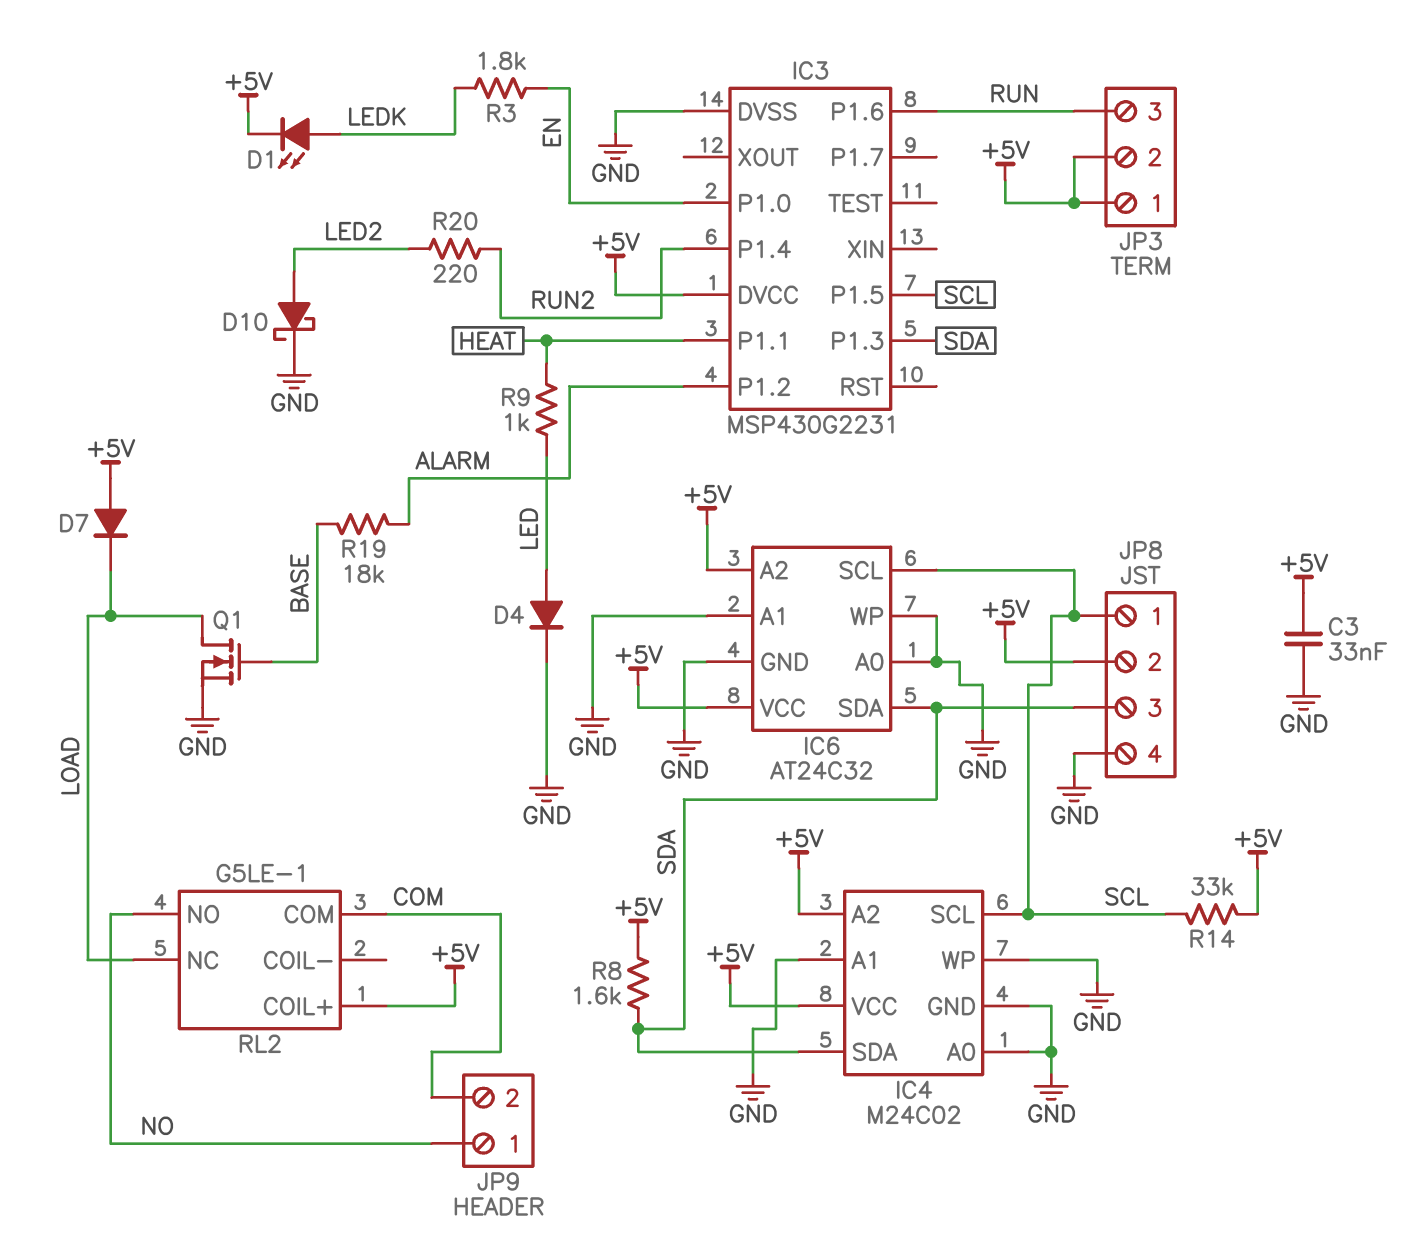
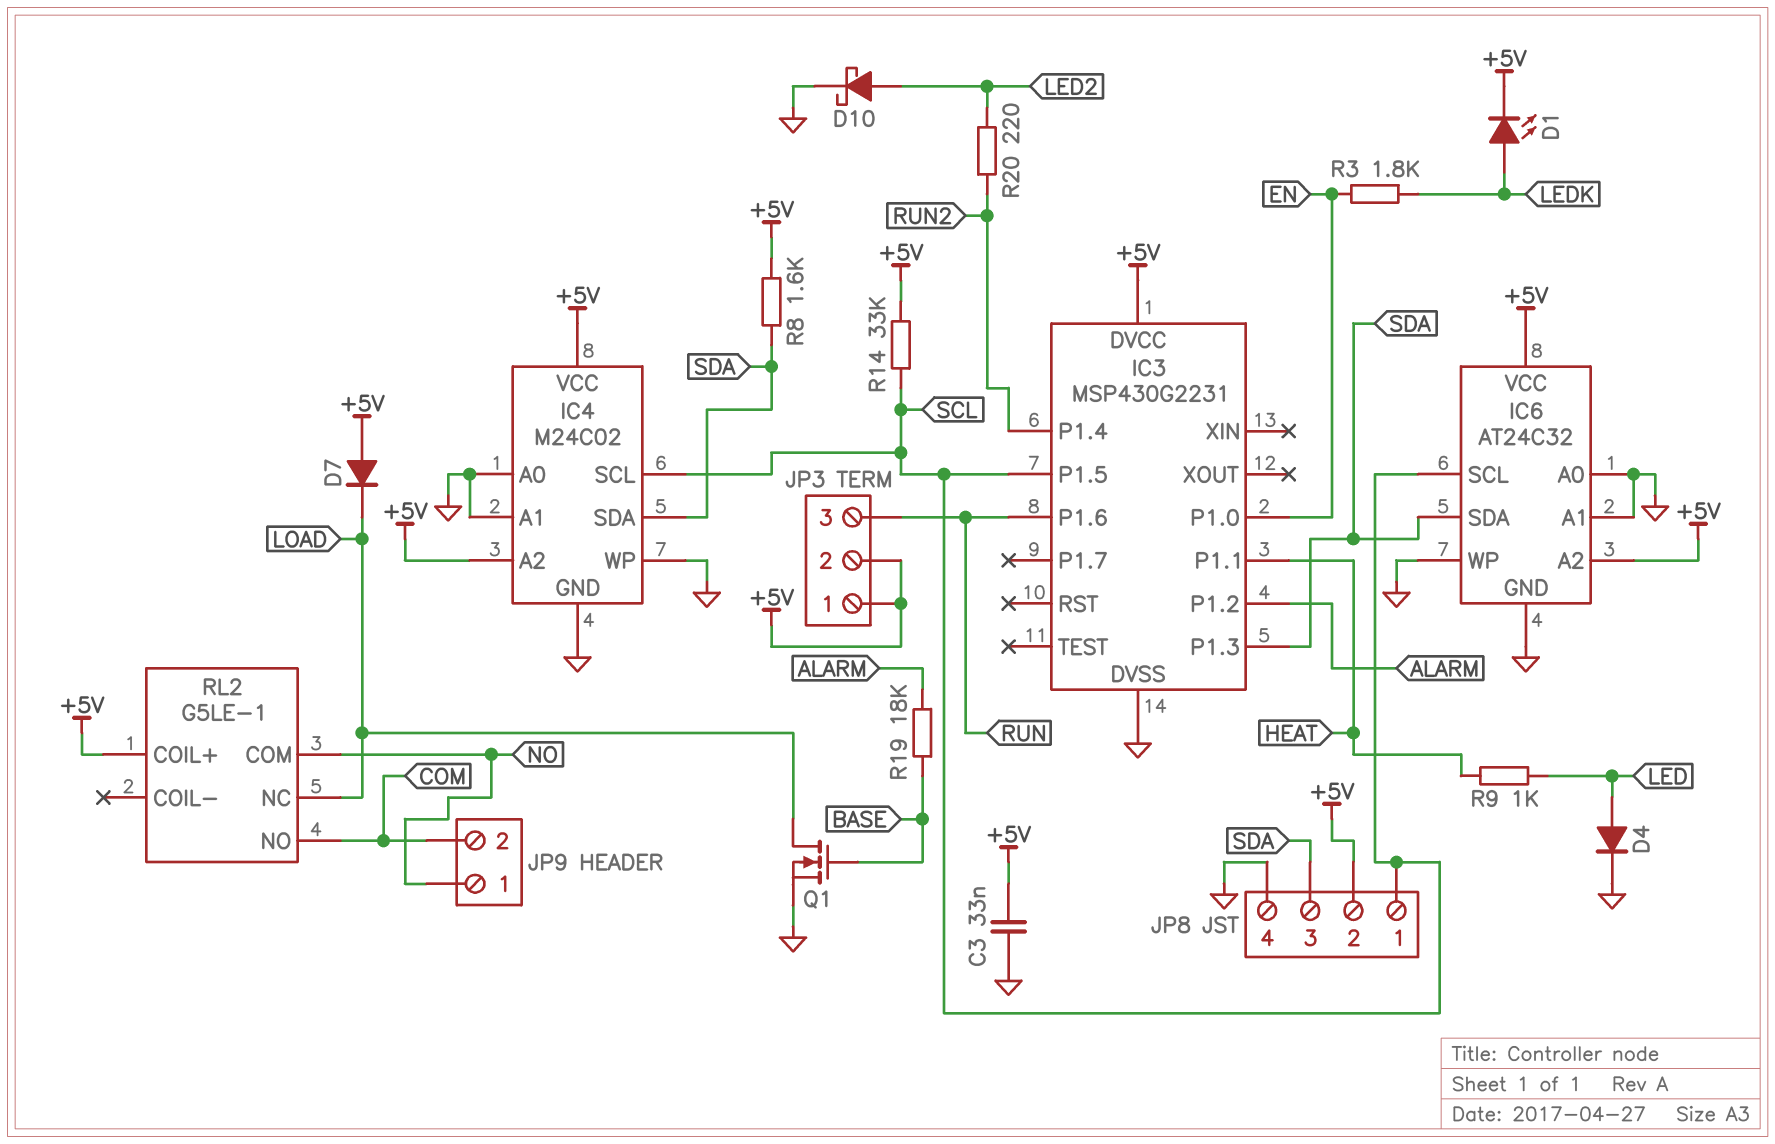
RL2 pin COM: COM -> NO
RL2 pin NO: NO -> COM

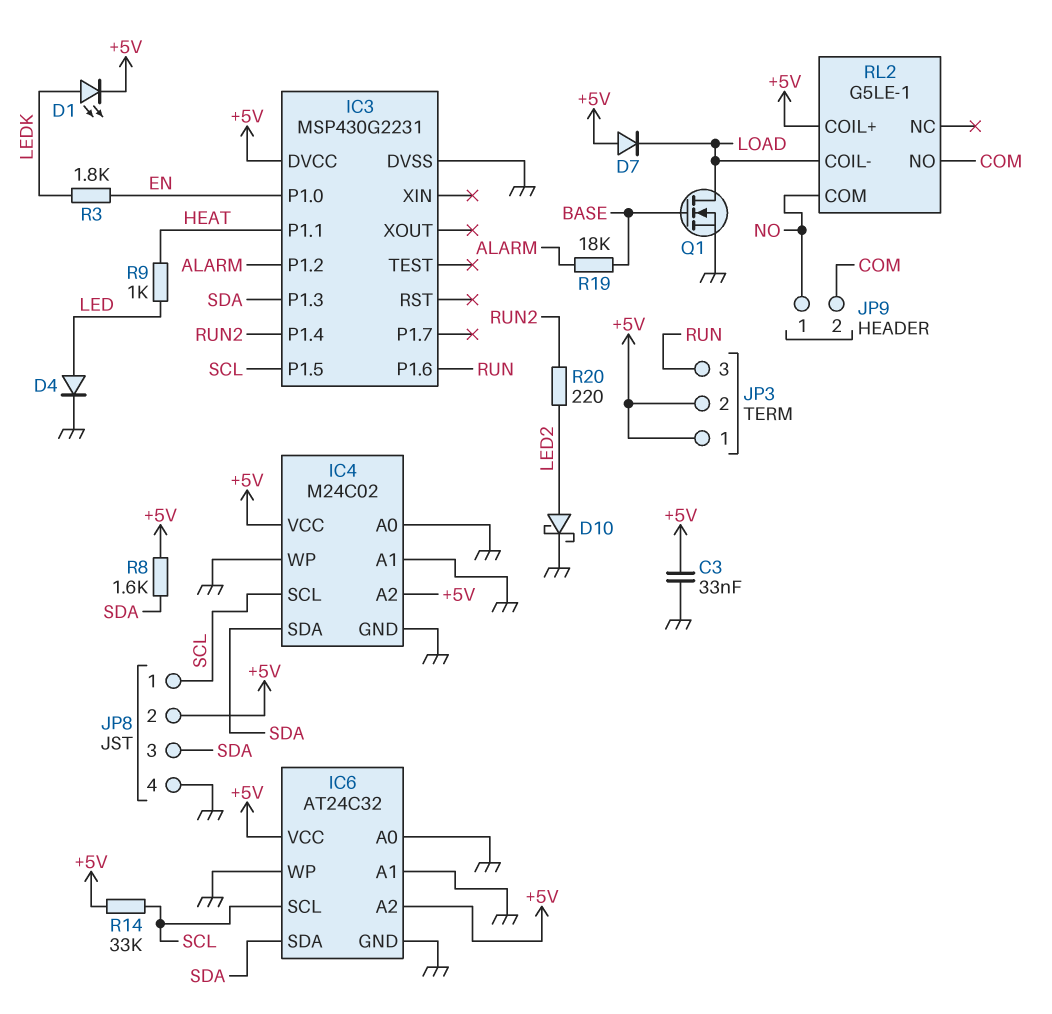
RL2 pin COIL-: none -> LOAD
RL2 pin NC: LOAD -> none

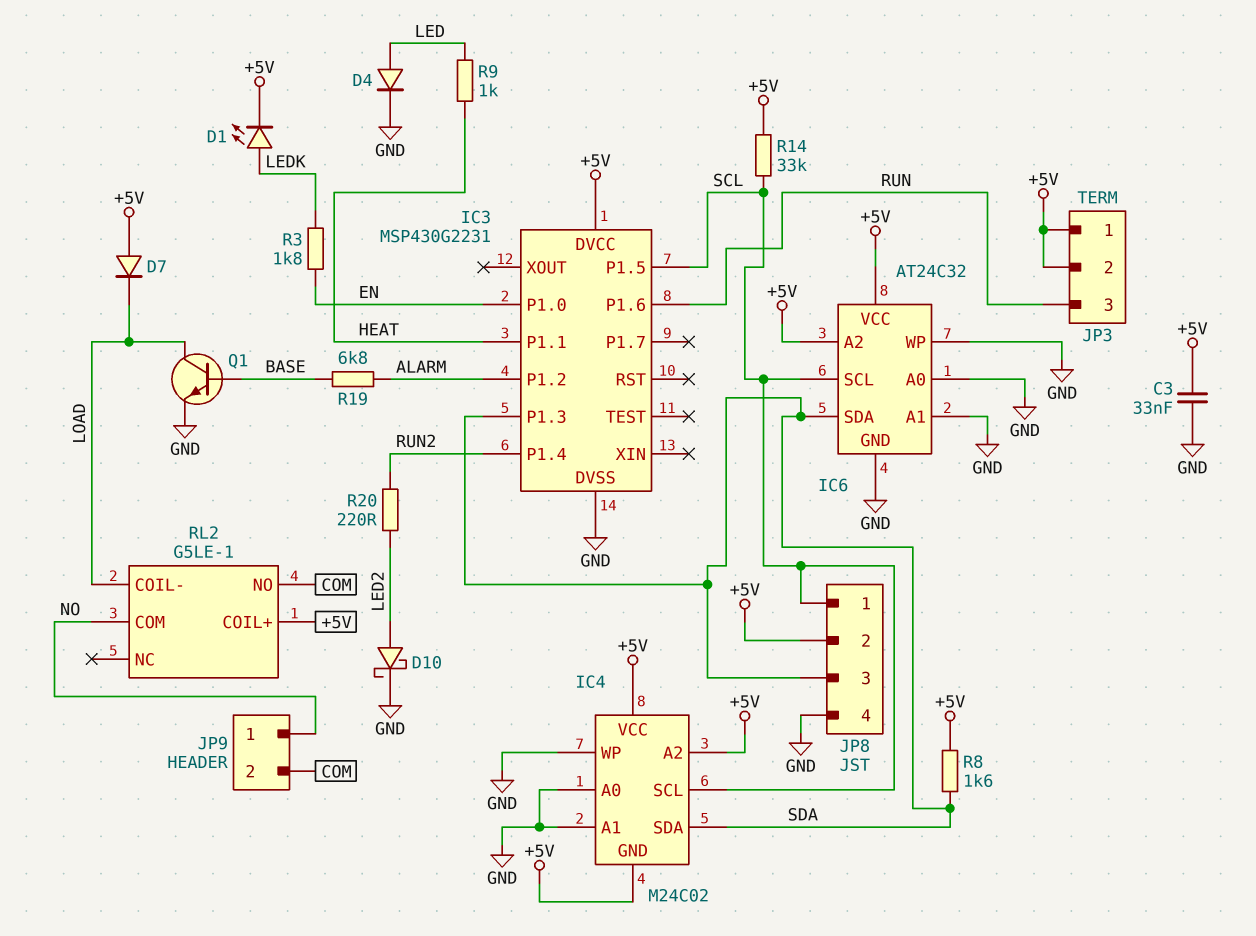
IC4 pin GND: GND -> +5V
Q1: NMOS (G BASE, D LOAD, S GND) -> NPN (B BASE, C LOAD, E GND)
R19: 18k (ALARM, BASE) -> 6.8k (ALARM, BASE)

